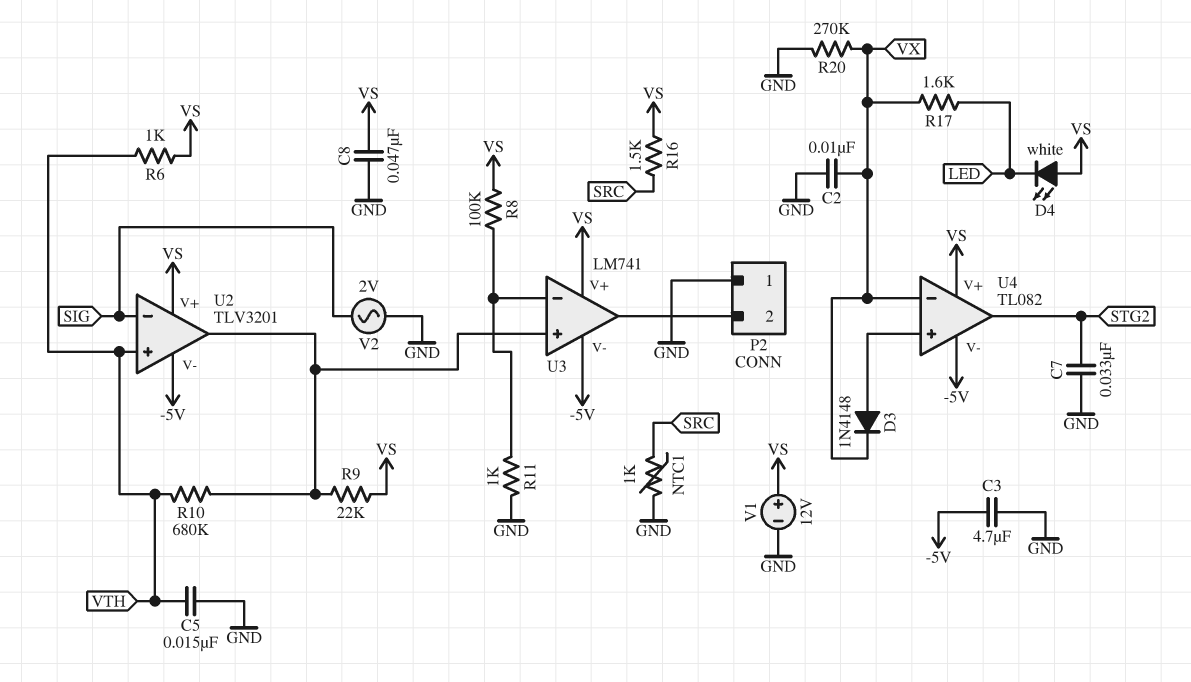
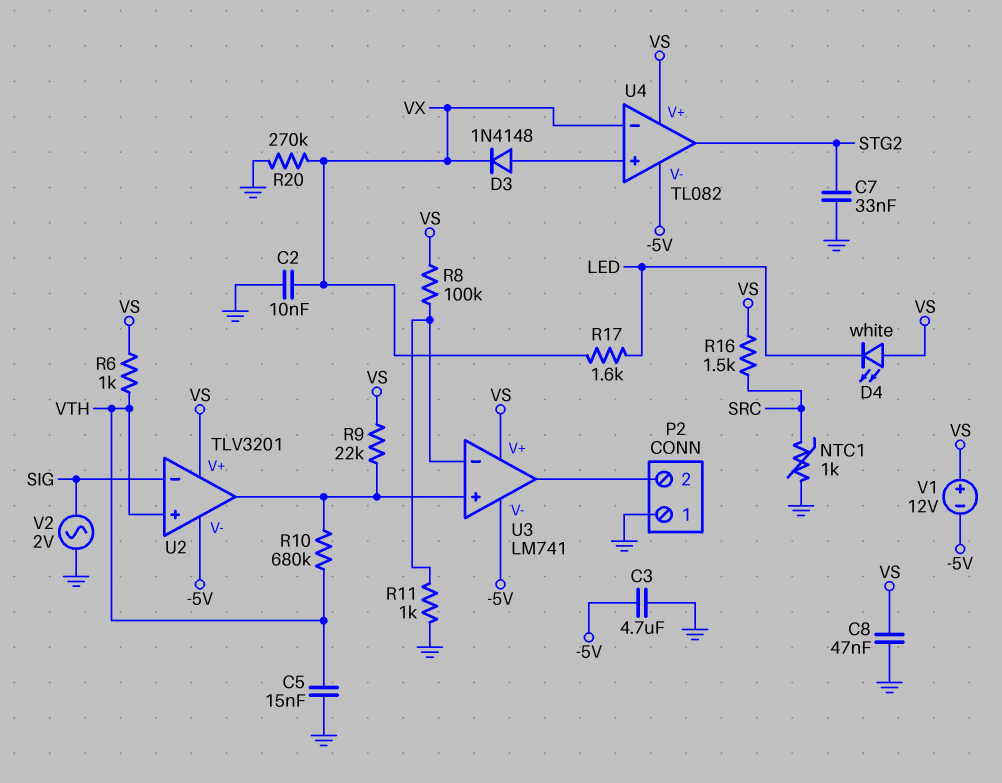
V1: 12V (plus VS, minus GND) -> 12V (plus VS, minus -5V)

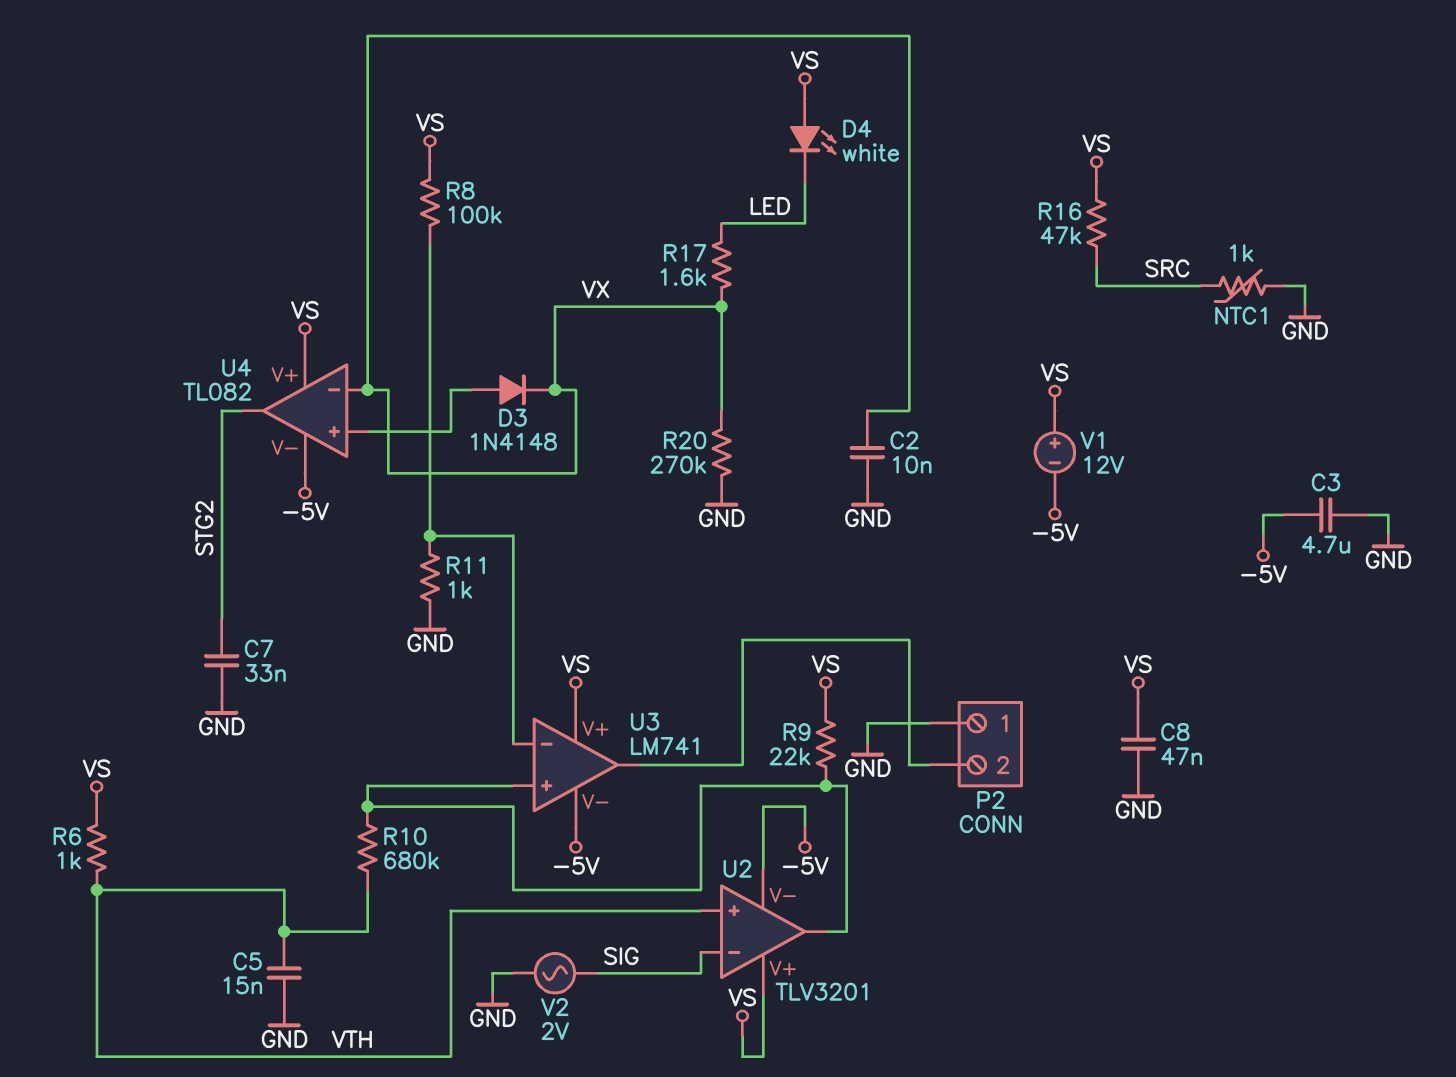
R16: 1.5k (SRC, VS) -> 47k (SRC, VS)

